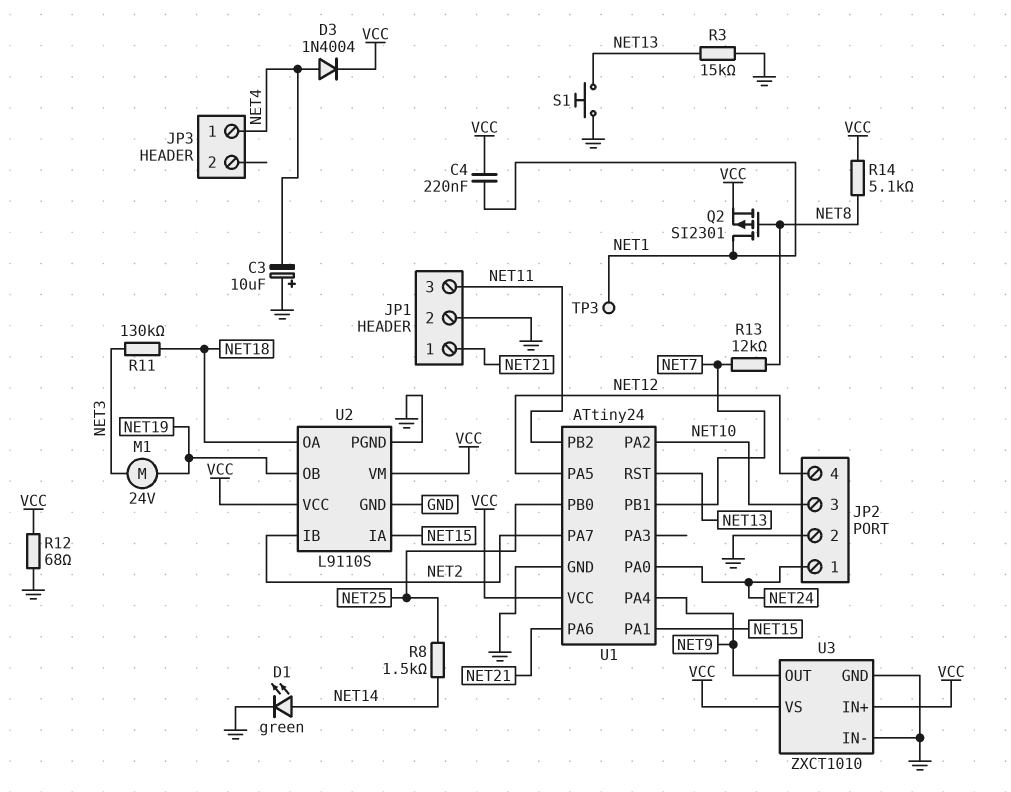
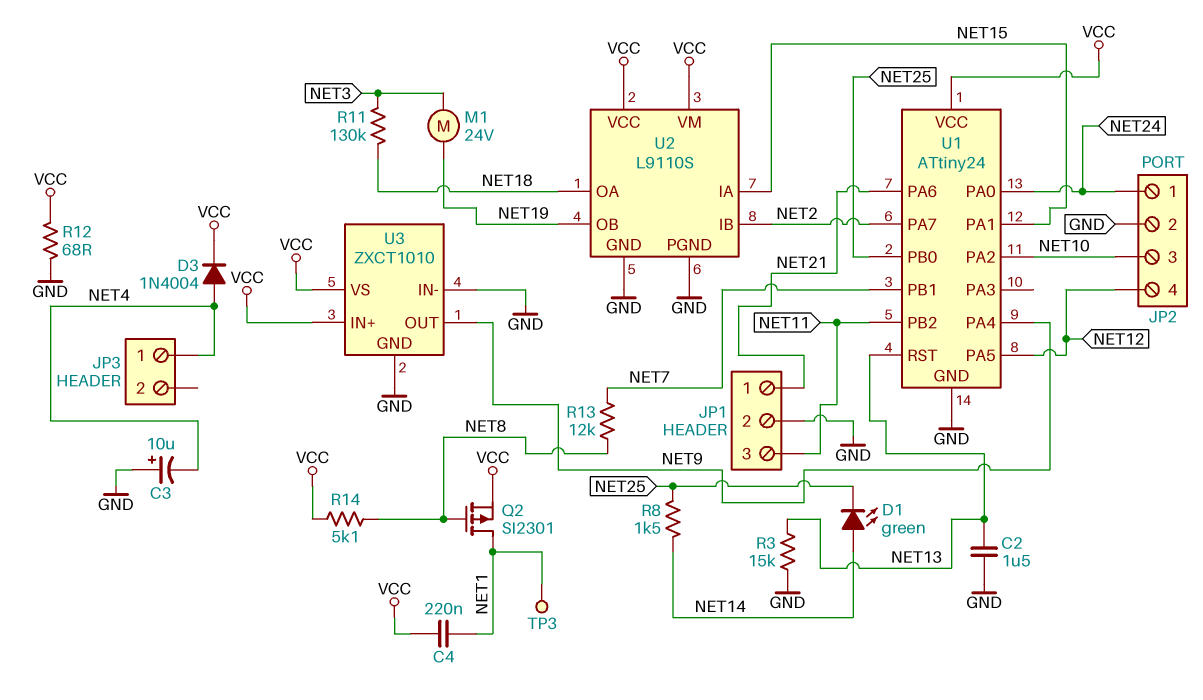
C2: none -> 1.5uF (GND, NET13)
D1: LED green (A NET14, K GND) -> LED green (A NET14, K NET25)
S1: button (GND, NET13) -> none

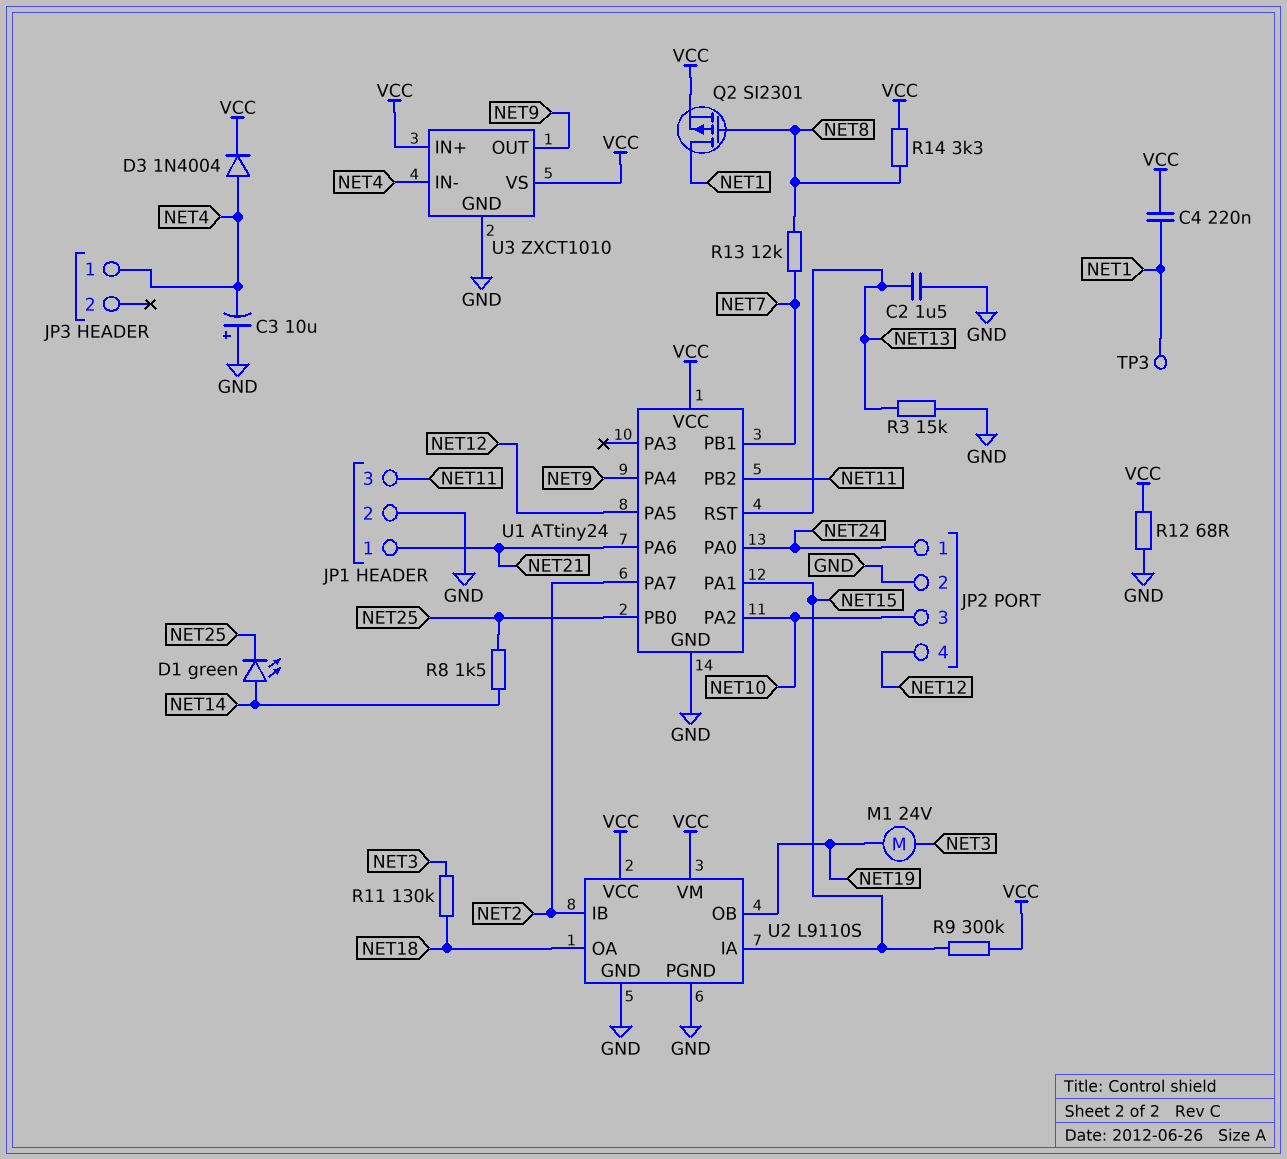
R9: none -> 300k (NET15, VCC)
R14: 5.1k (NET8, VCC) -> 3.3k (NET8, VCC)
U3 pin IN-: GND -> NET4

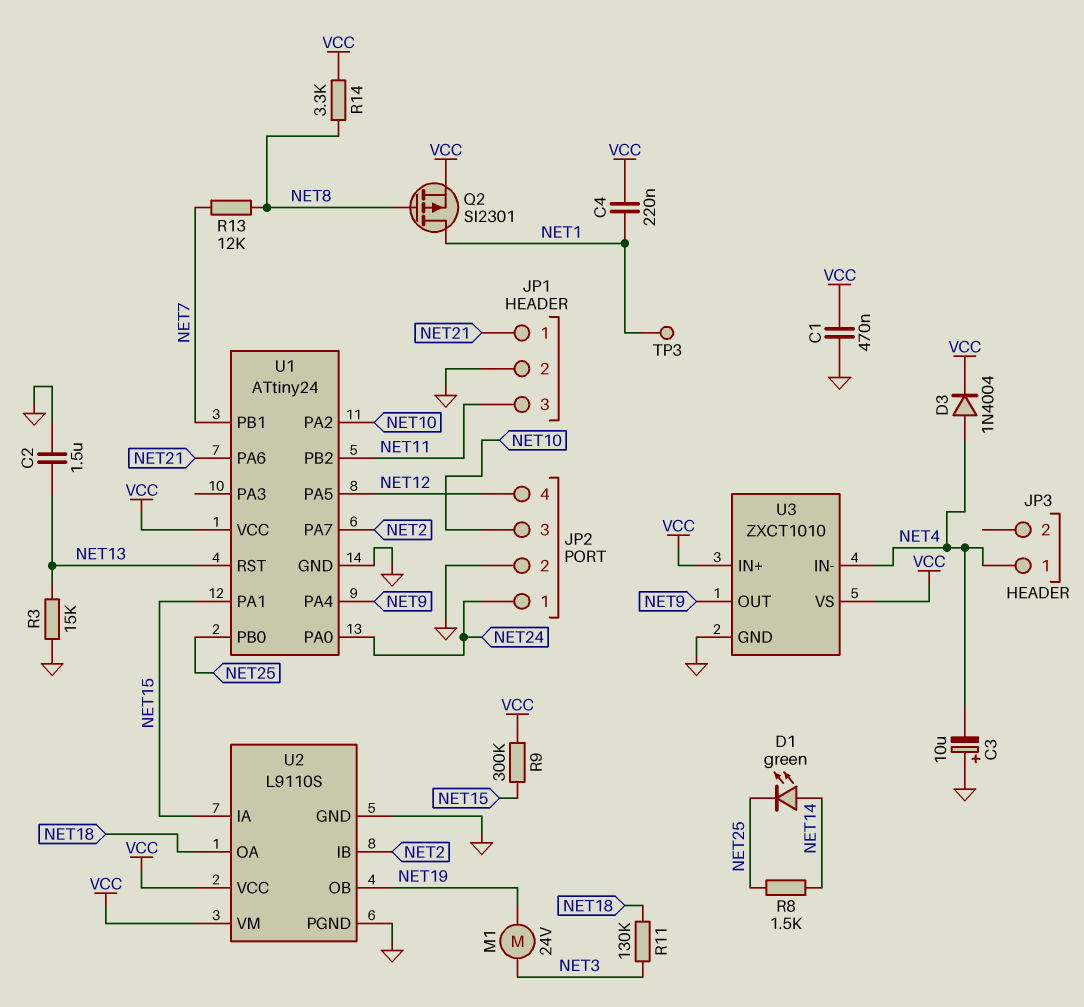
C1: none -> 470nF (GND, VCC)
R12: 68 (GND, VCC) -> none

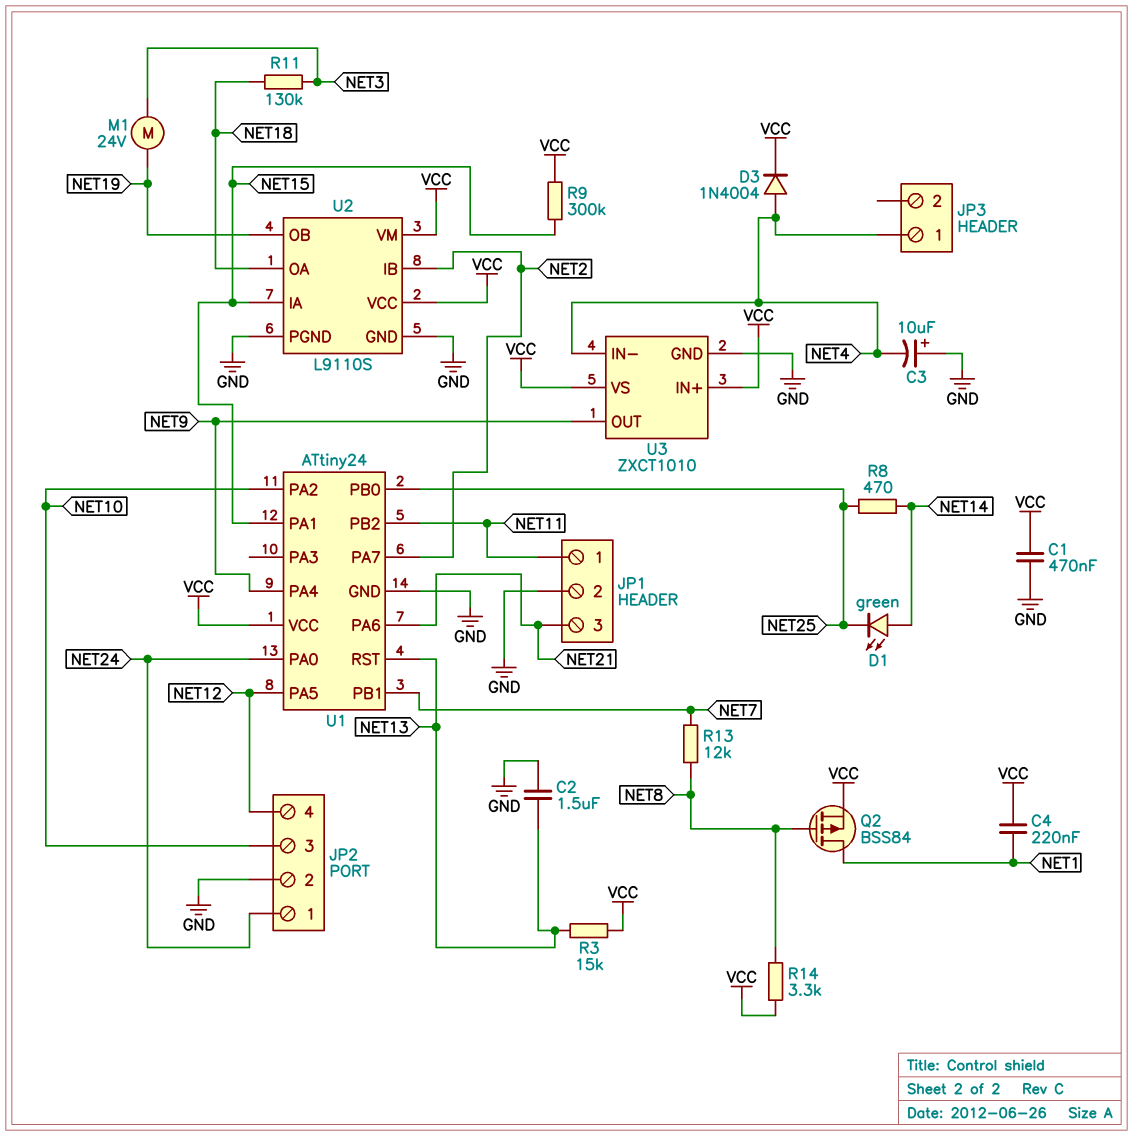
JP1 pin 1: NET21 -> NET11
JP1 pin 3: NET11 -> NET21
Q2: PMOS SI2301 (G NET8, D NET1, S VCC) -> PMOS BSS84 (G NET8, D NET1, S VCC)
R3: 15k (GND, NET13) -> 15k (NET13, VCC)
R8: 1.5k (NET14, NET25) -> 470 (NET14, NET25)
TP3: test point (NET1) -> none

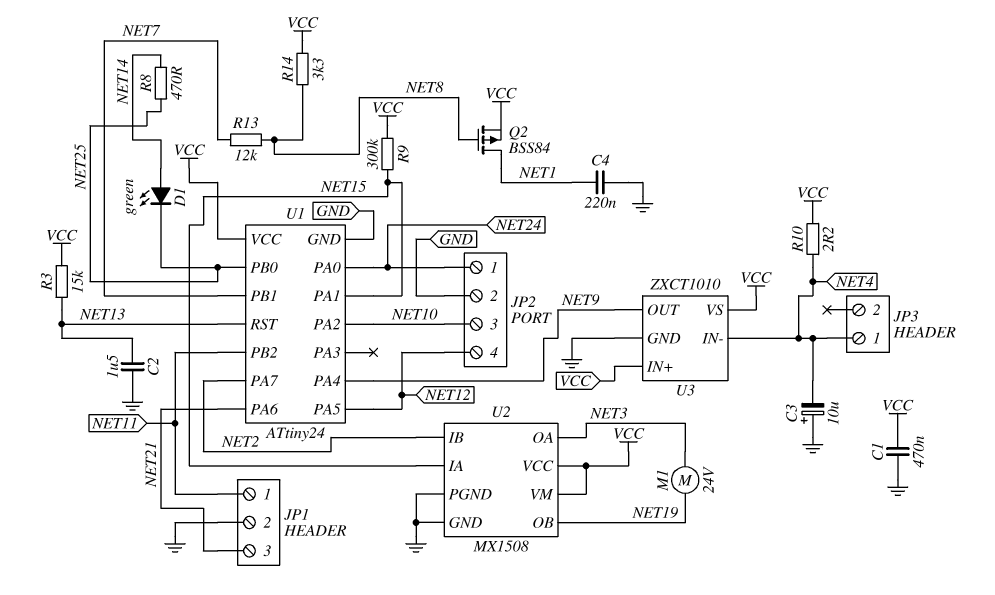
C4: 220nF (NET1, VCC) -> 220nF (GND, NET1)
D3: diode 1N4004 (A NET4, K VCC) -> none
R10: none -> 2.2 (NET4, VCC)
R11: 130k (NET3, NET18) -> none
U2: L9110S -> MX1508
U2 pin OA: NET18 -> NET3

